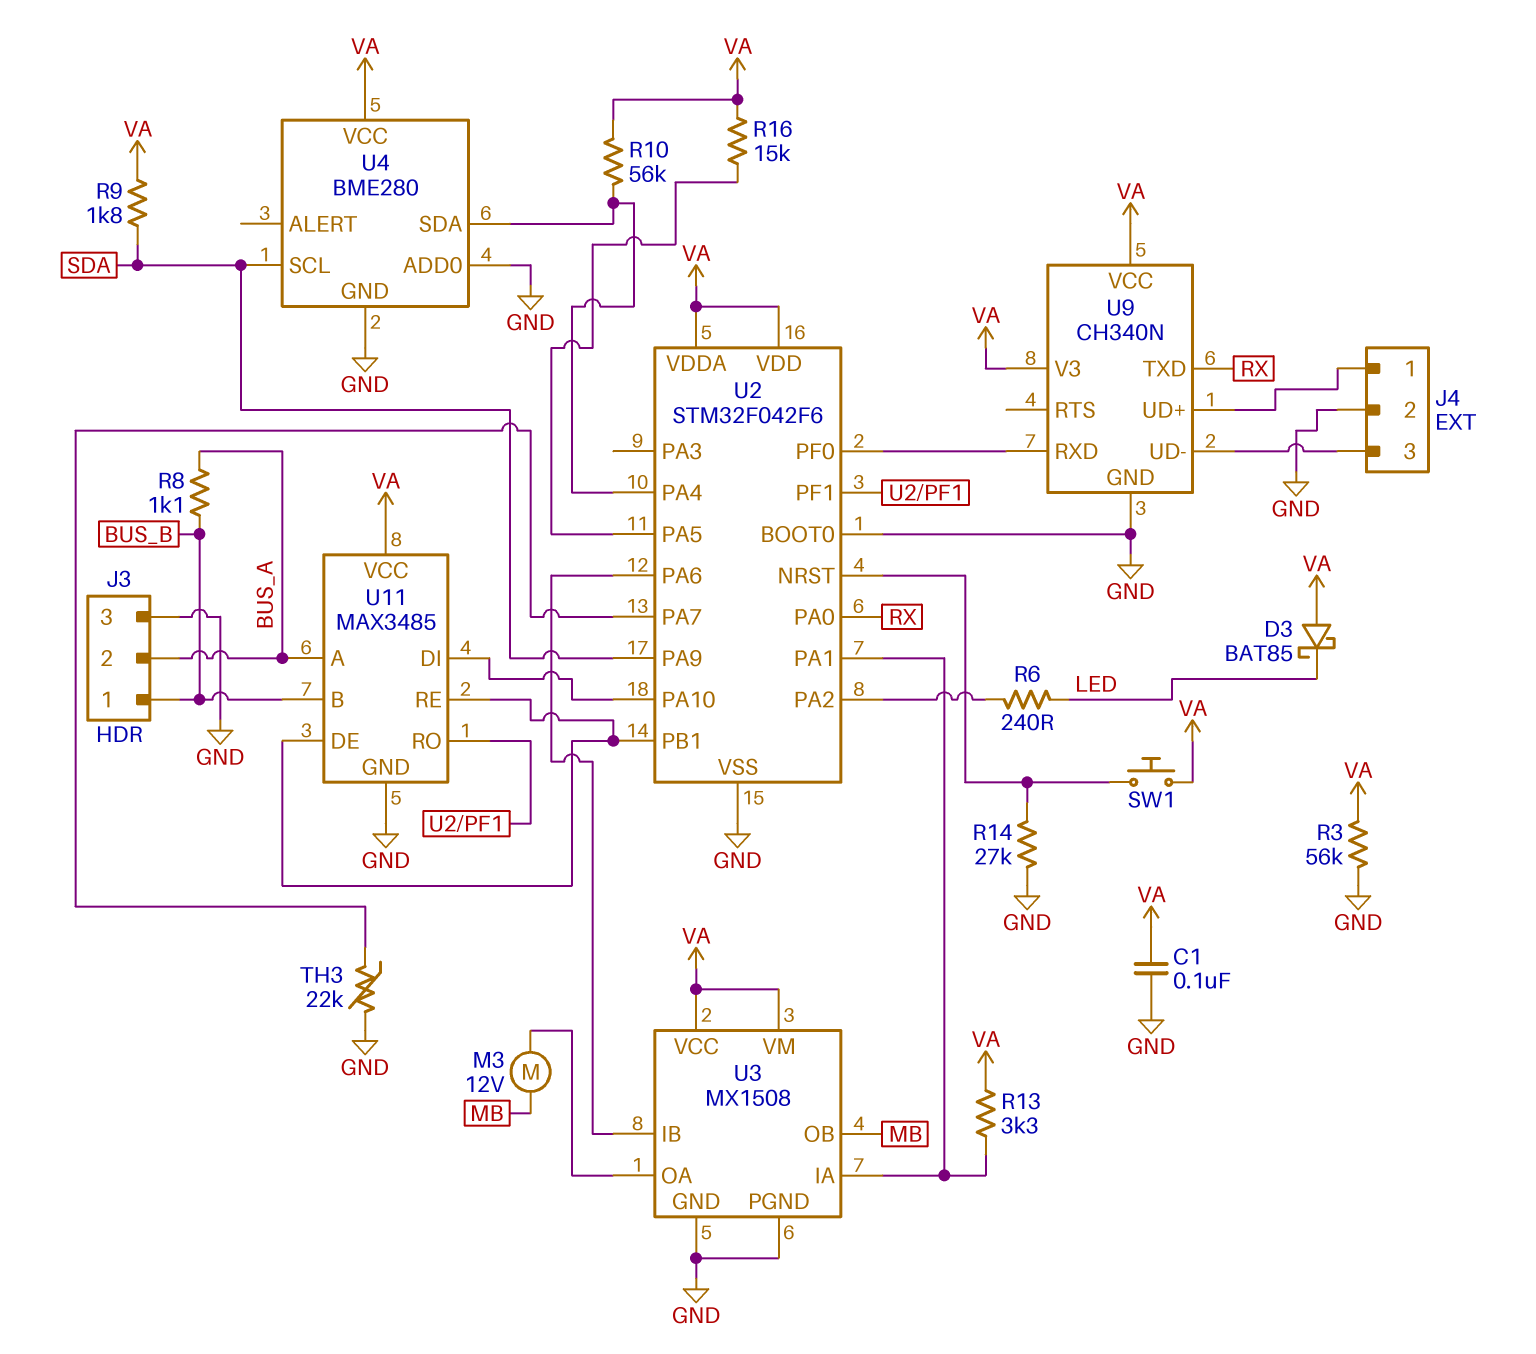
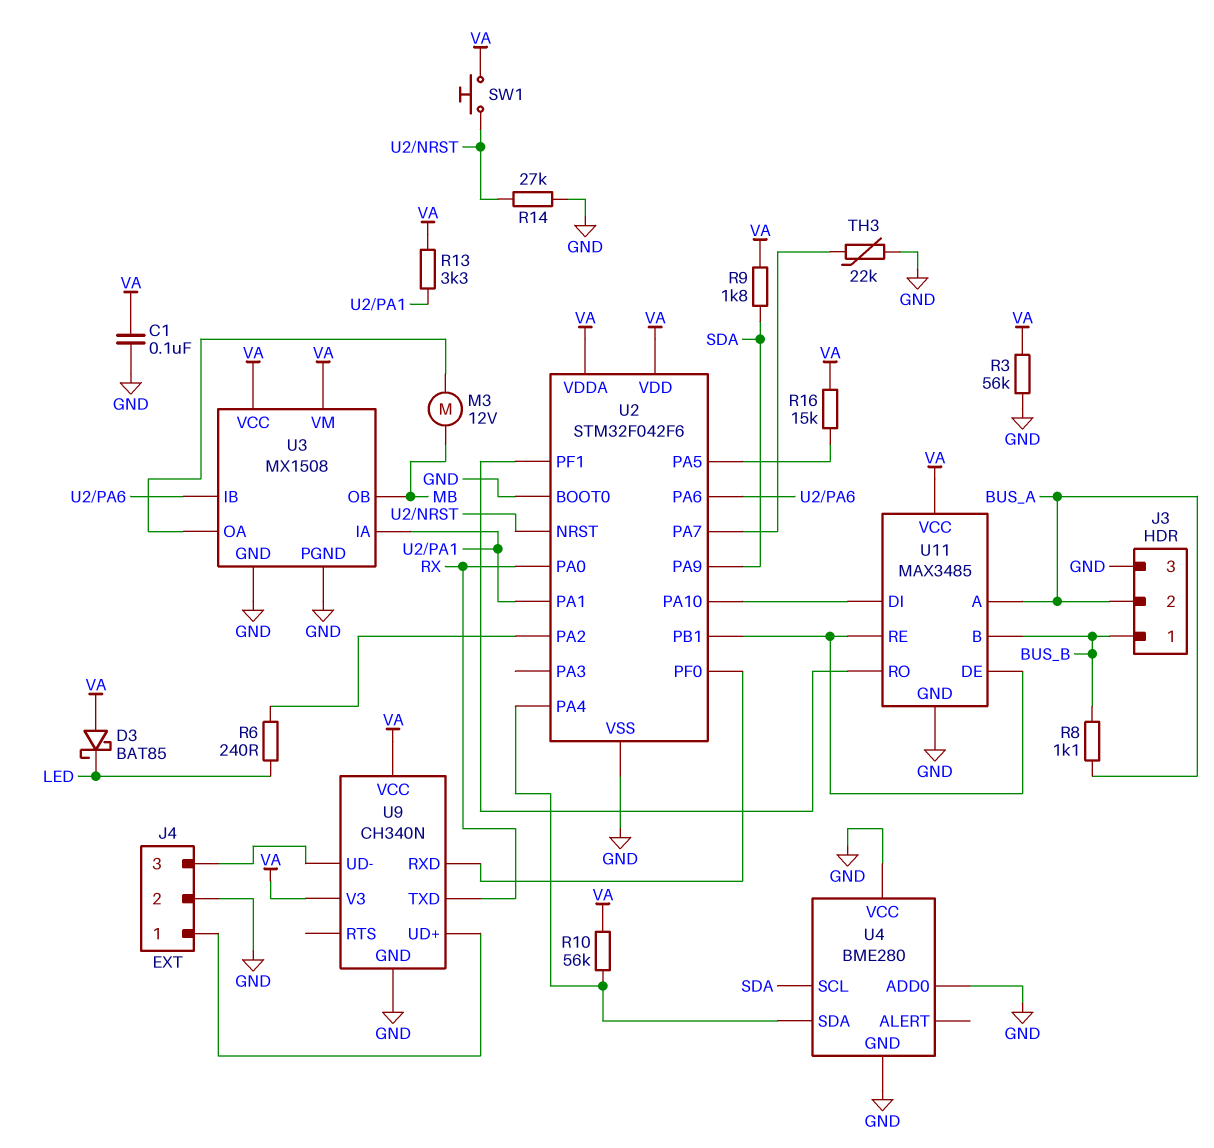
U4 pin VCC: VA -> GND

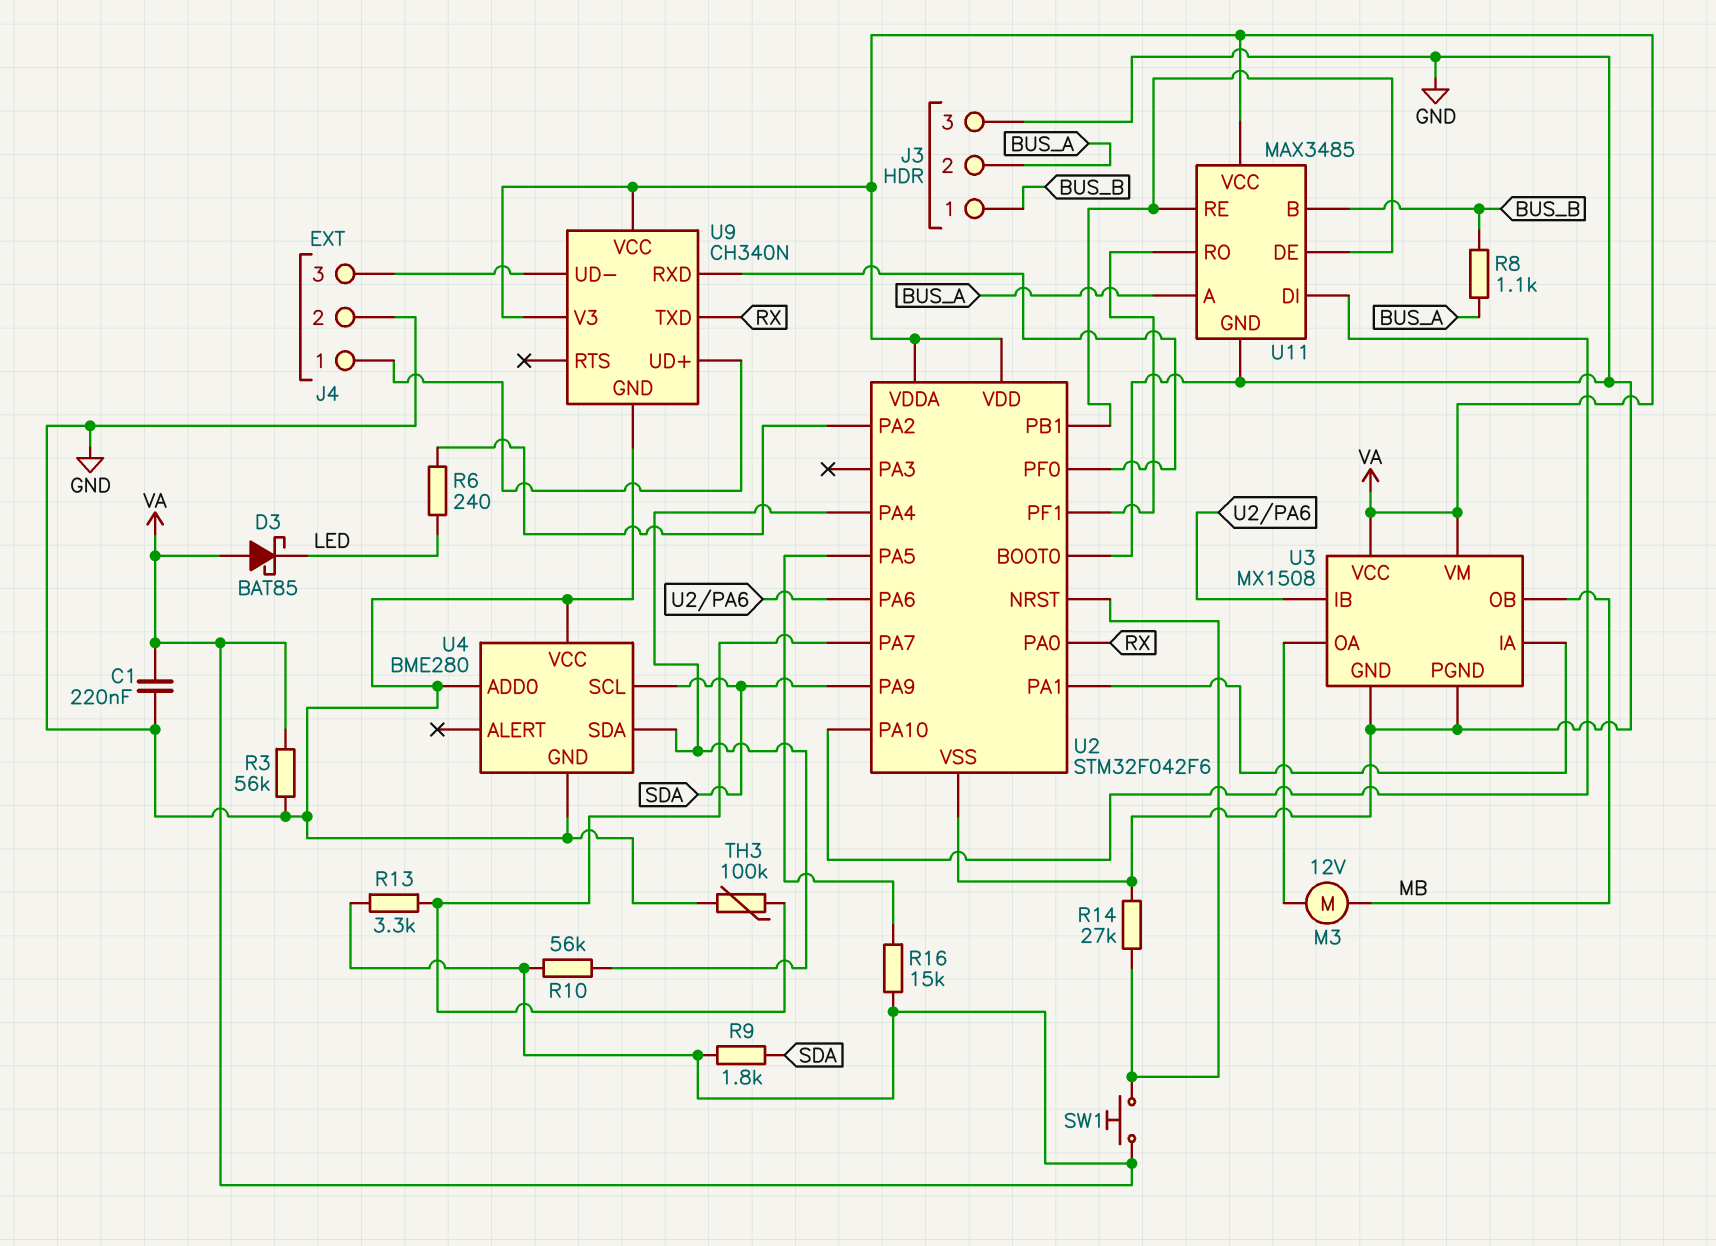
C1: 100nF (GND, VA) -> 220nF (GND, VA)
R13: 3.3k (U2/PA1, VA) -> 3.3k (U2/PA7, VA)
TH3: 22k (GND, U2/PA7) -> 100k (GND, U2/PA7)

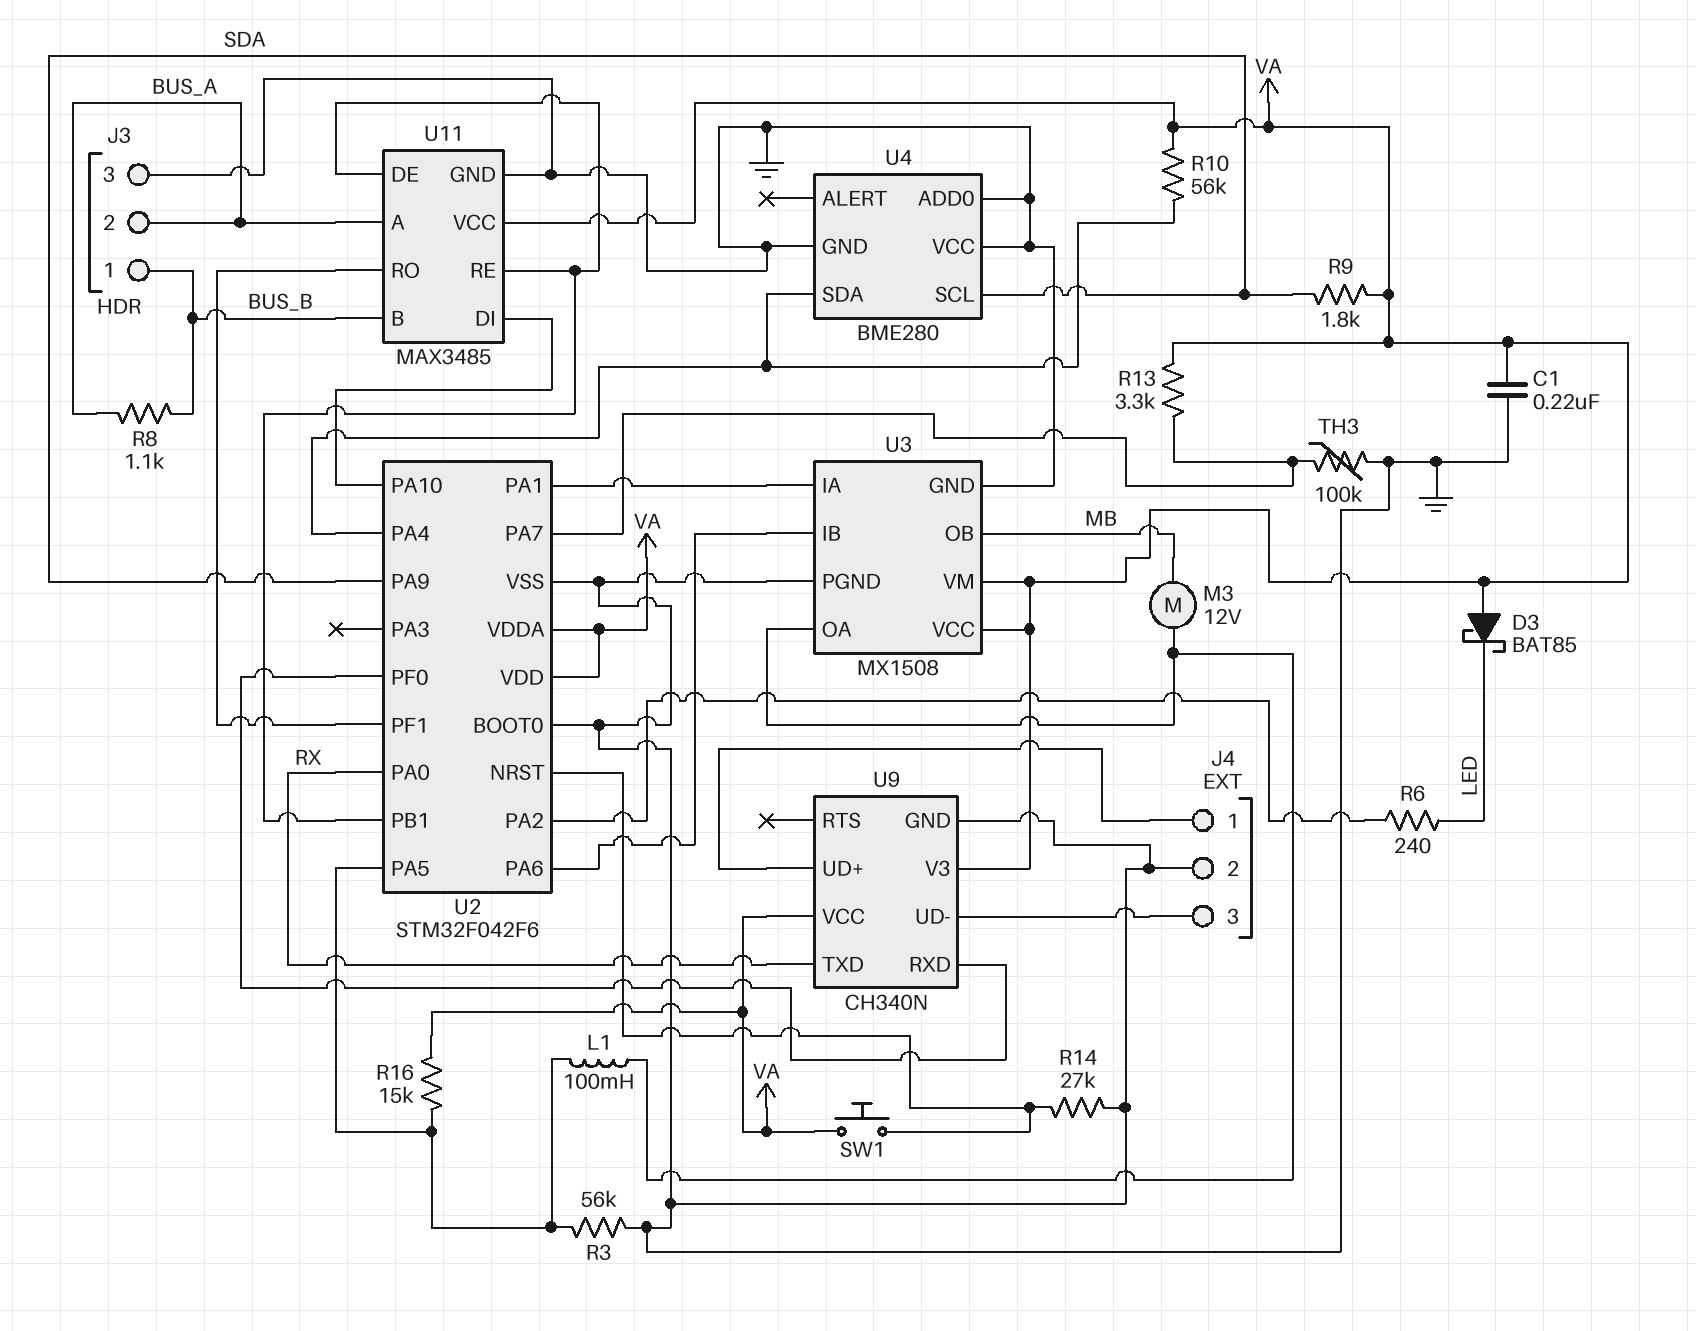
L1: none -> 100mH (U2/PA5, U3/OA)
R3: 56k (GND, VA) -> 56k (GND, U2/PA5)

